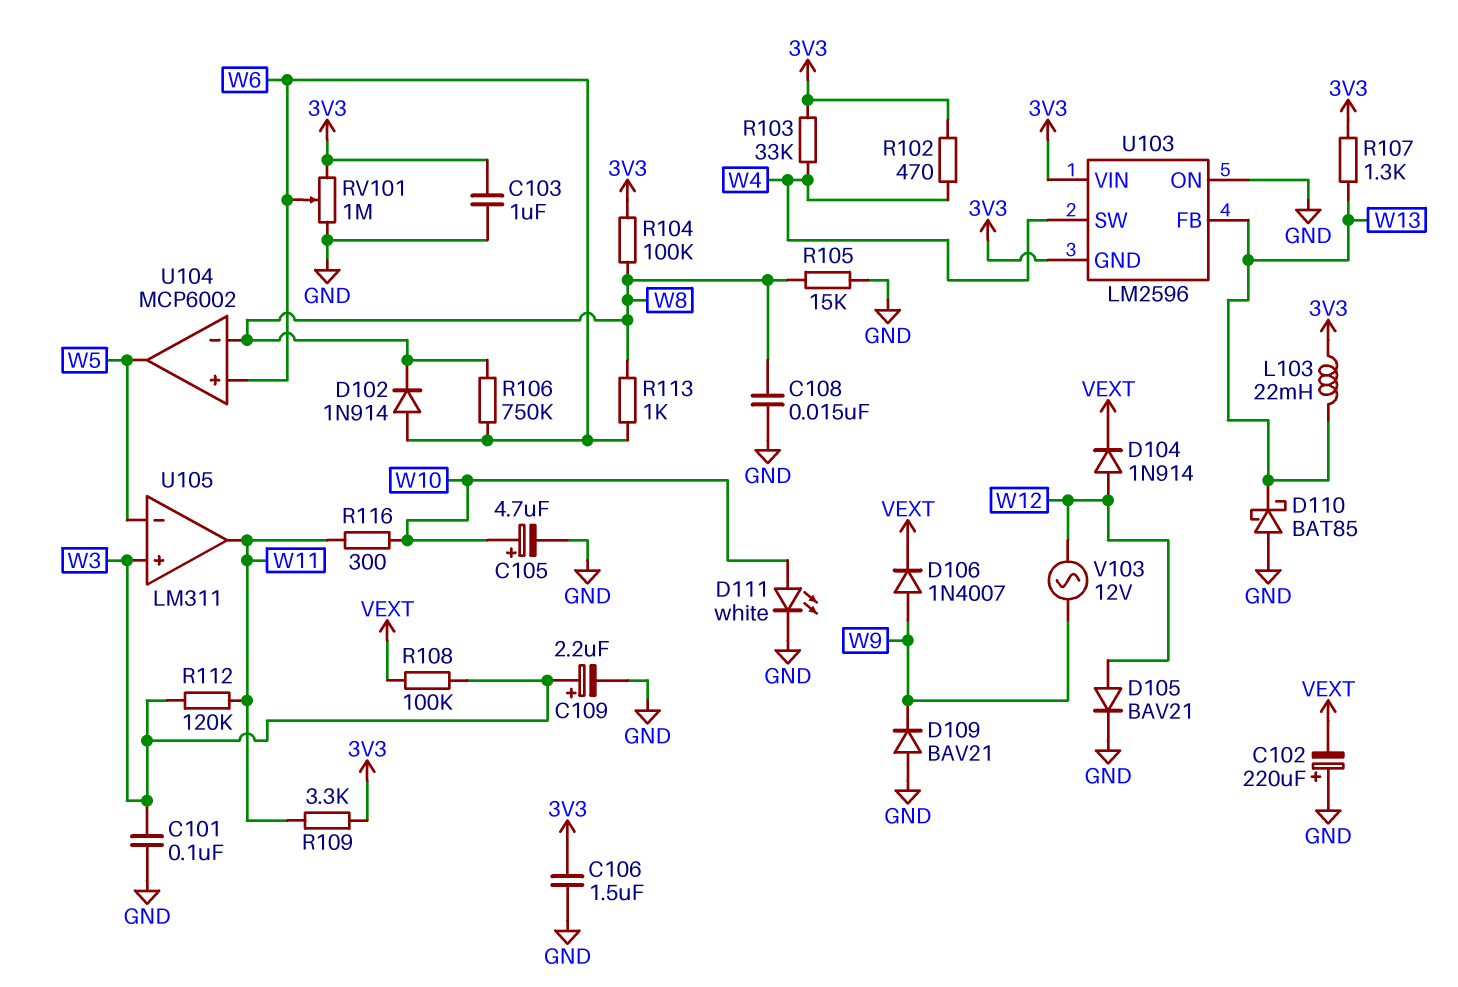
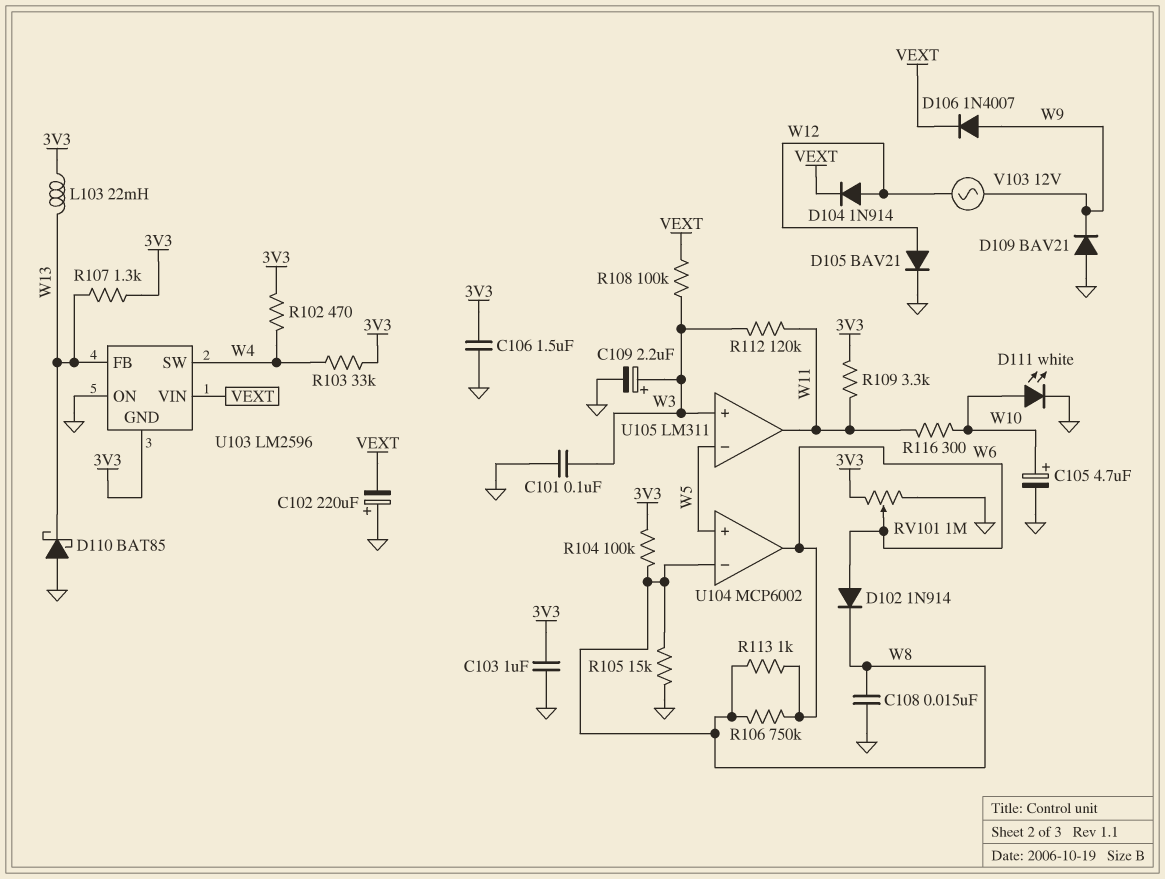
U103 pin VIN: 3V3 -> VEXT
U104 pin in+: W6 -> W5
U104 pin out: W5 -> W6

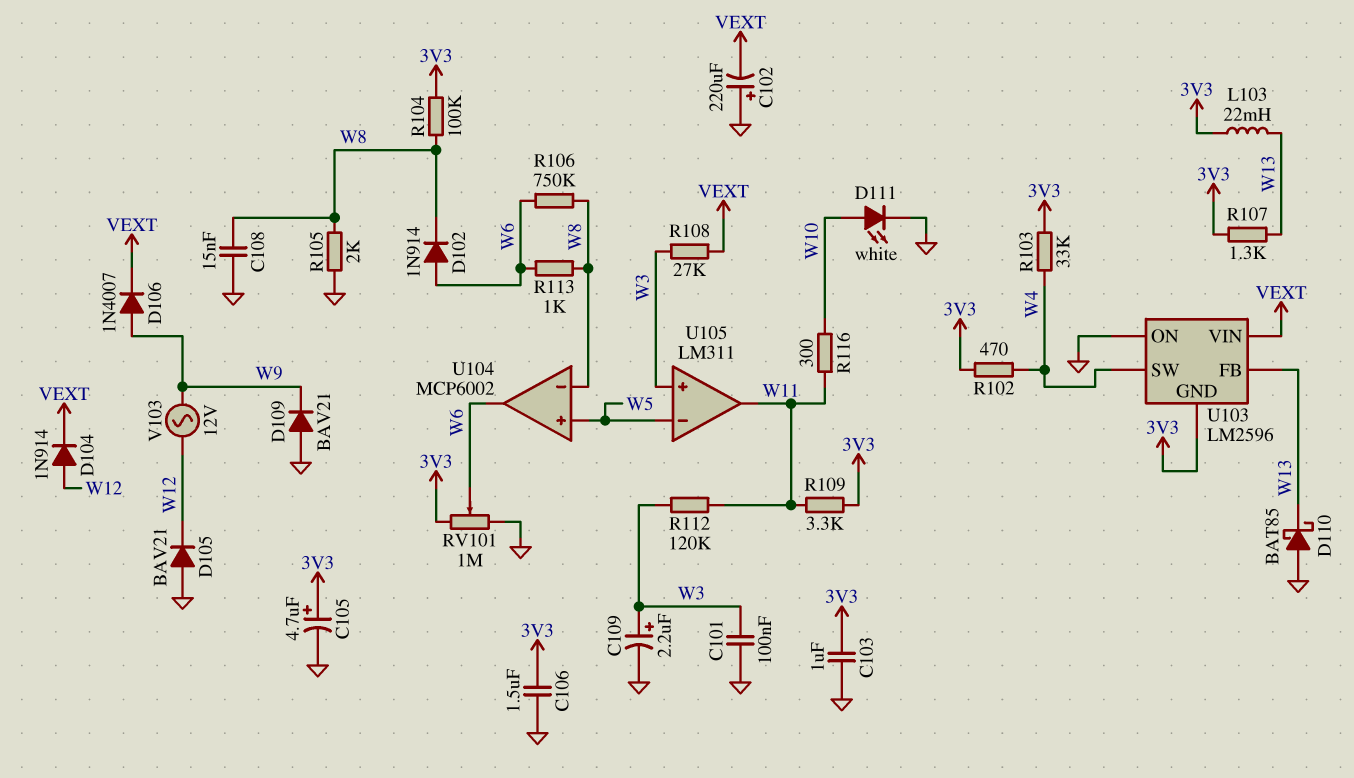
C105: 4.7uF (plus W10, minus GND) -> 4.7uF (plus 3V3, minus GND)
D105: diode BAV21 (A W12, K GND) -> diode BAV21 (A GND, K W12)
R105: 15k (GND, W8) -> 2k (GND, W8)
R108: 100k (VEXT, W3) -> 27k (VEXT, W3)

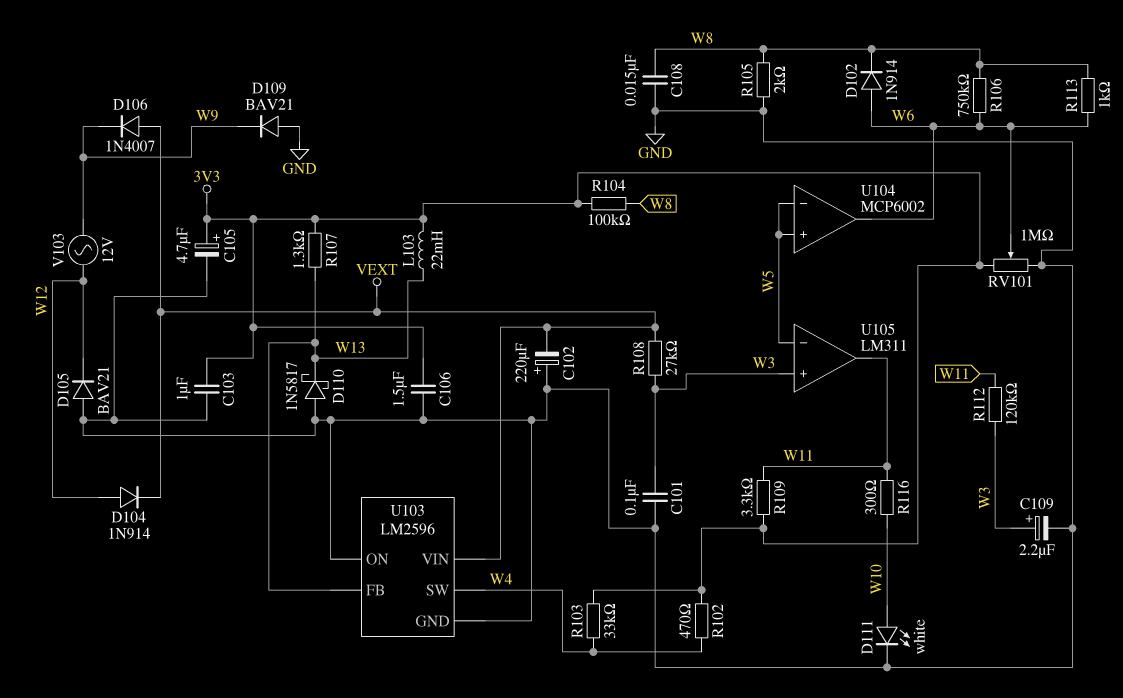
D106: diode 1N4007 (A W9, K VEXT) -> diode 1N4007 (A VEXT, K W9)
D110: schottky BAT85 (A GND, K W13) -> schottky 1N5817 (A GND, K W13)
U103 pin GND: 3V3 -> GND
U104 pin in-: W8 -> W5

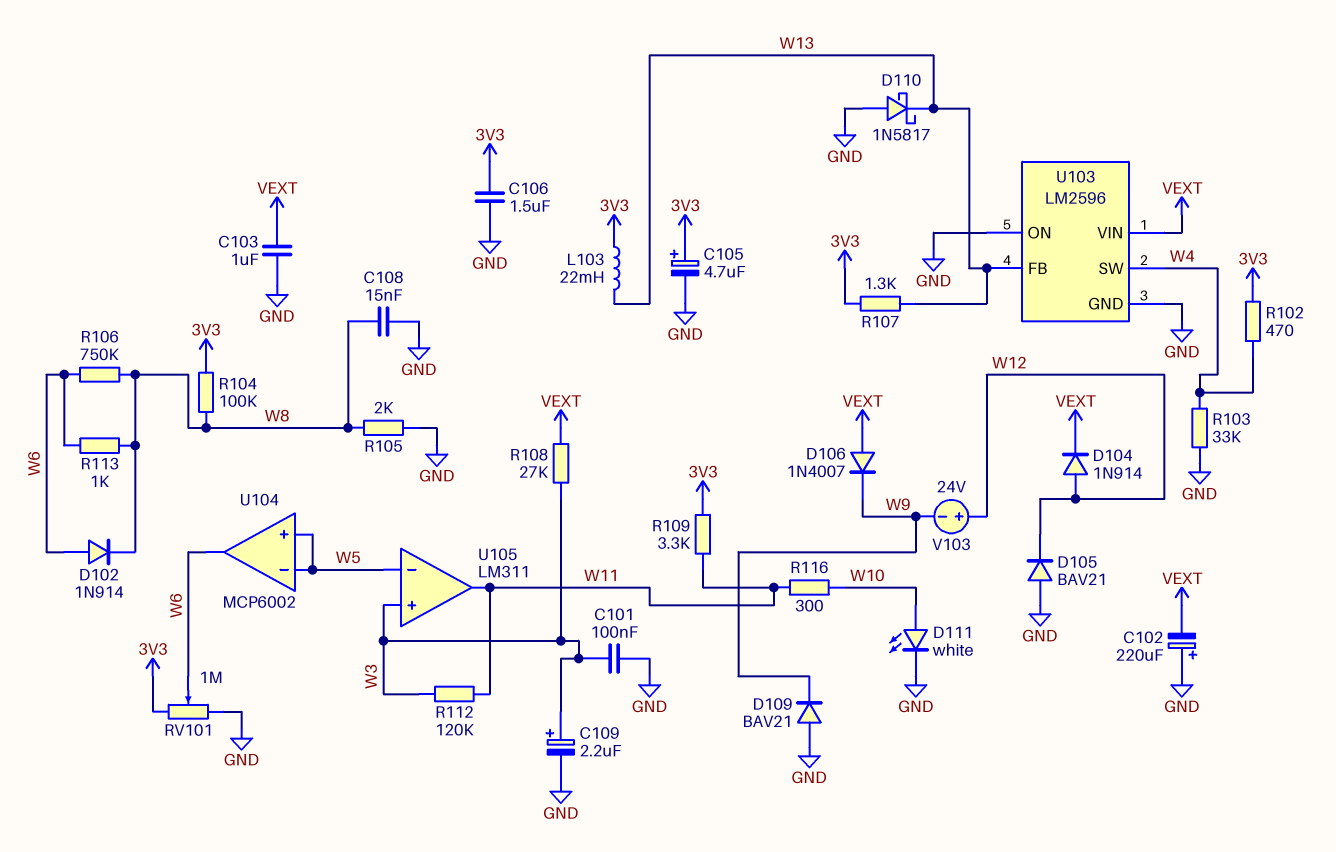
C103: 1uF (3V3, GND) -> 1uF (GND, VEXT)
R103: 33k (3V3, W4) -> 33k (GND, W4)
V103: AC 12V (W9, W12) -> 24V (plus W12, minus W9)

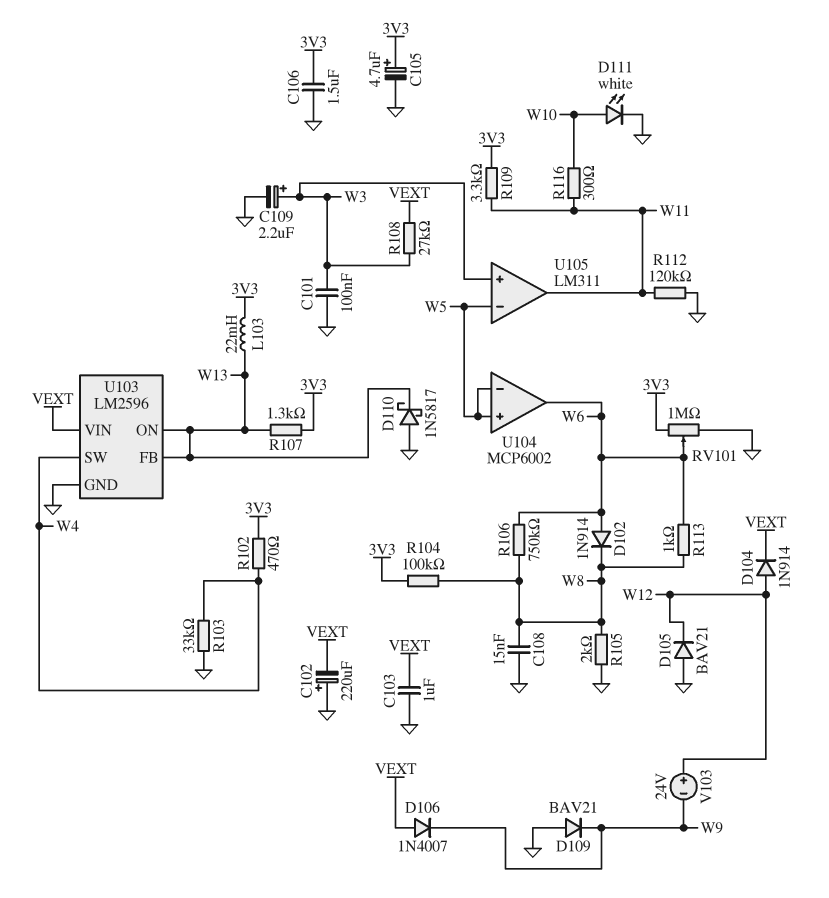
R112: 120k (W3, W11) -> 120k (GND, W11)
U103 pin ON: GND -> W13

